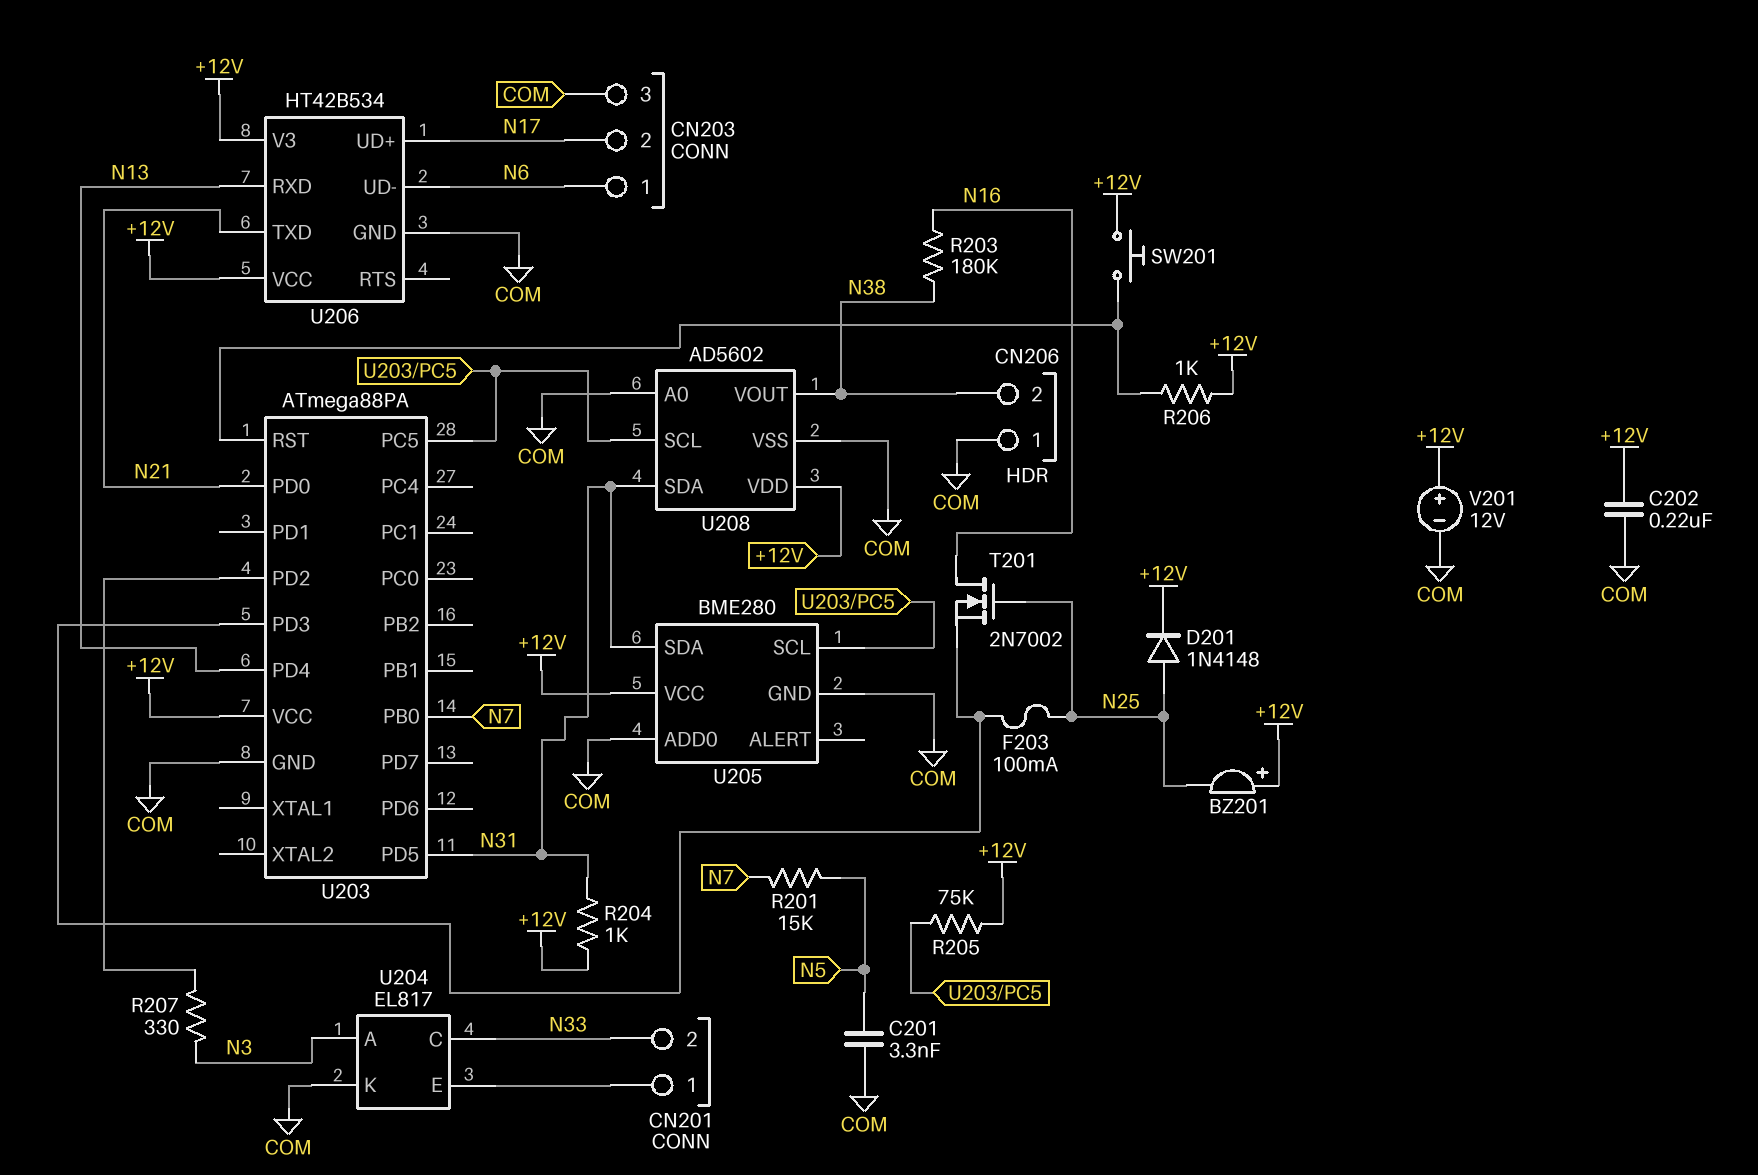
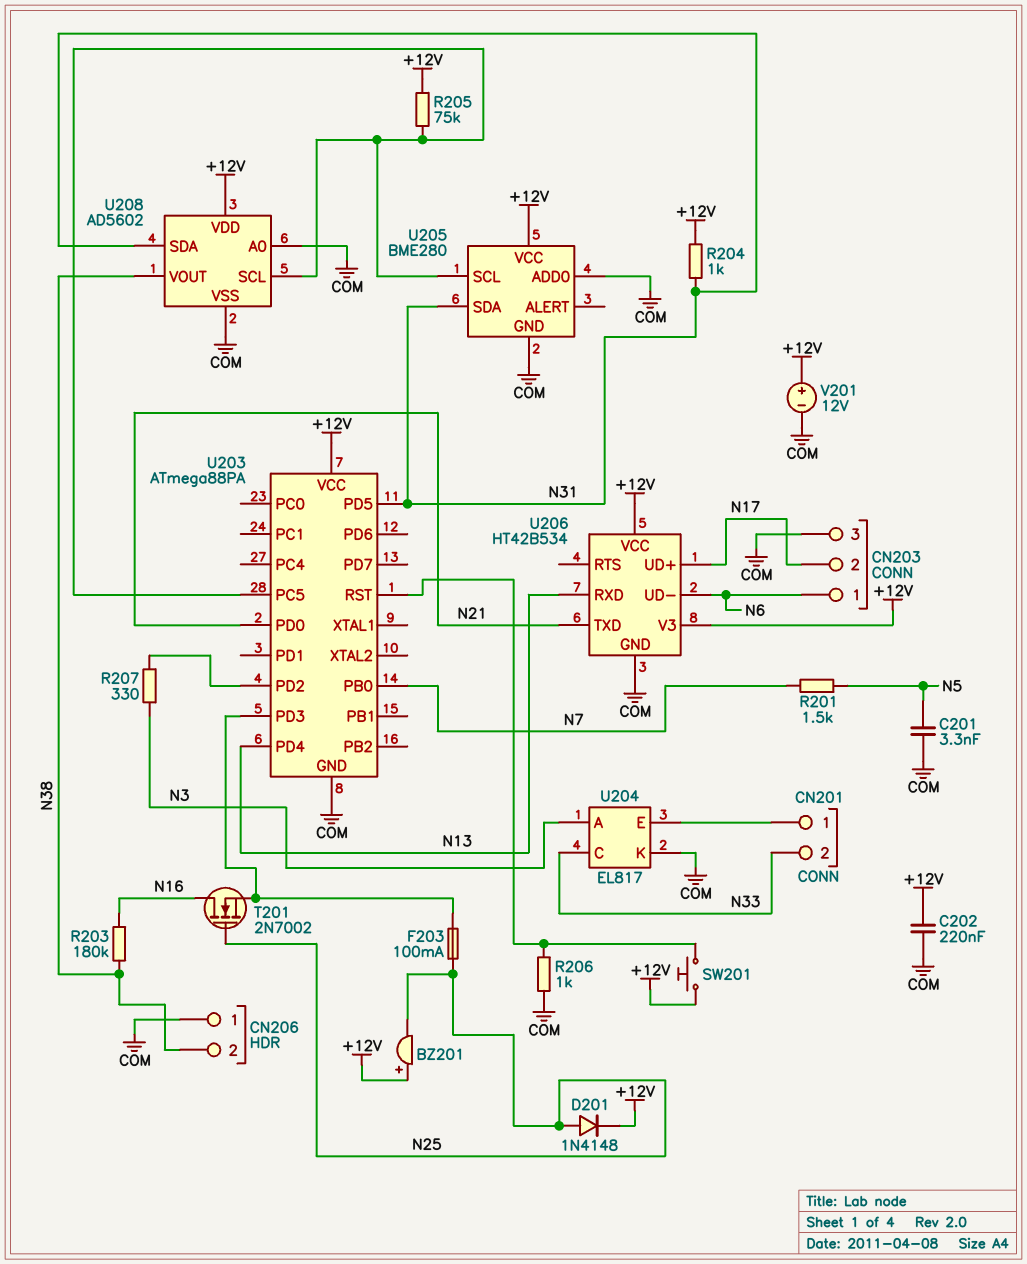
R201: 15k (N5, N7) -> 1.5k (N5, N7)
R206: 1k (+12V, U203/RST) -> 1k (COM, U203/RST)

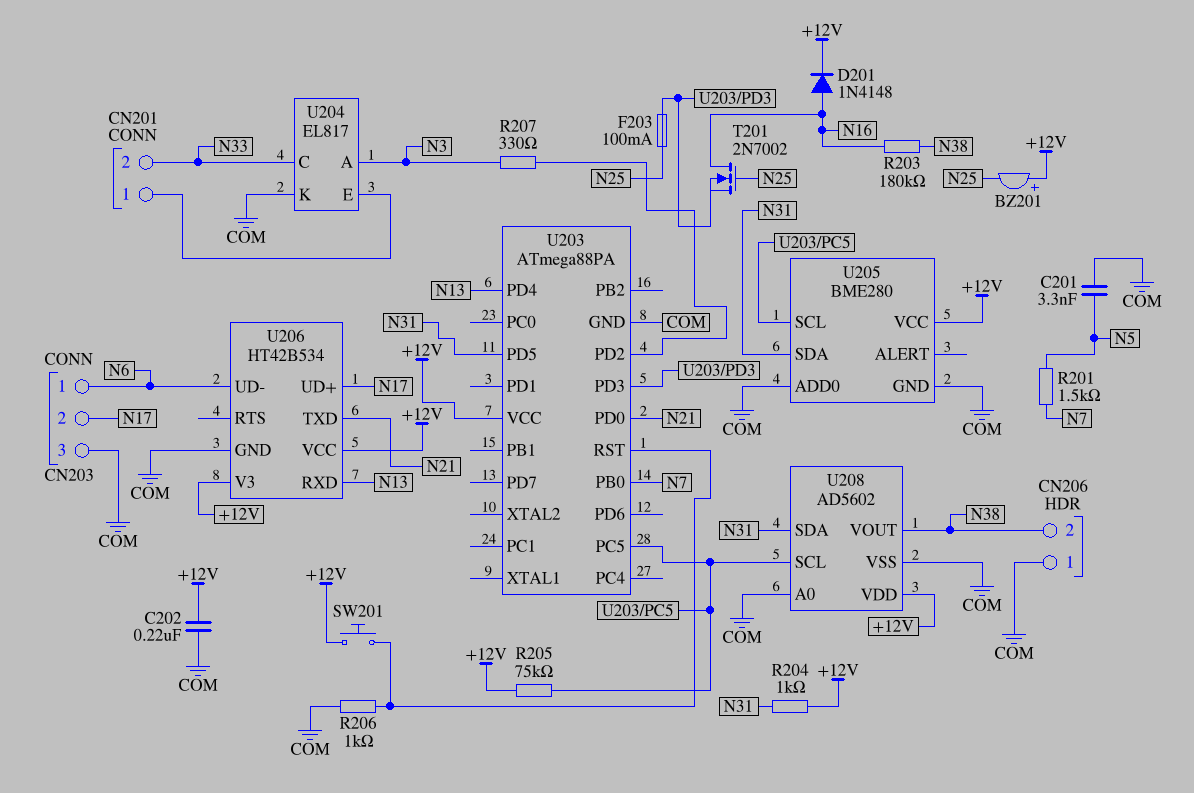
D201: diode 1N4148 (A N25, K +12V) -> diode 1N4148 (A N16, K +12V)
V201: 12V (plus +12V, minus COM) -> none

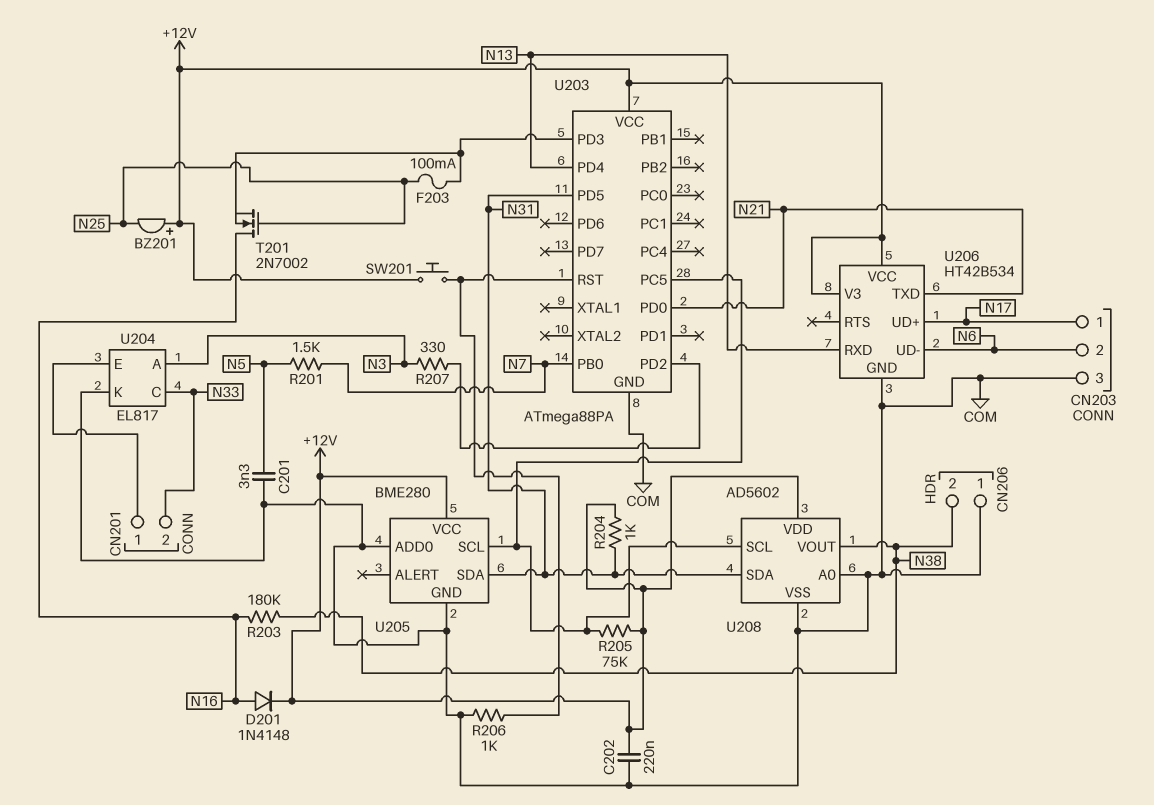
CN203 pin 1: N6 -> N17
CN203 pin 2: N17 -> N6

